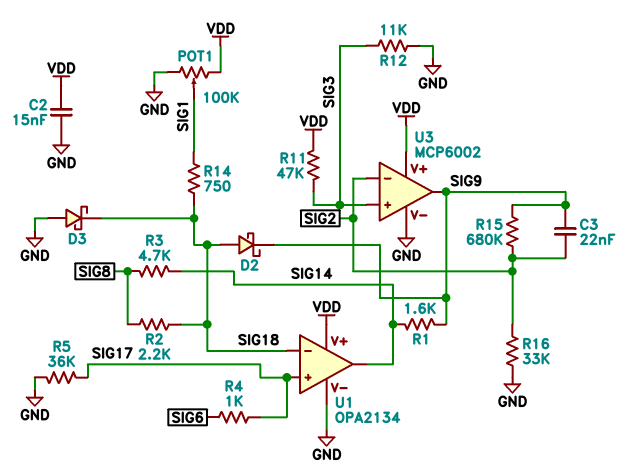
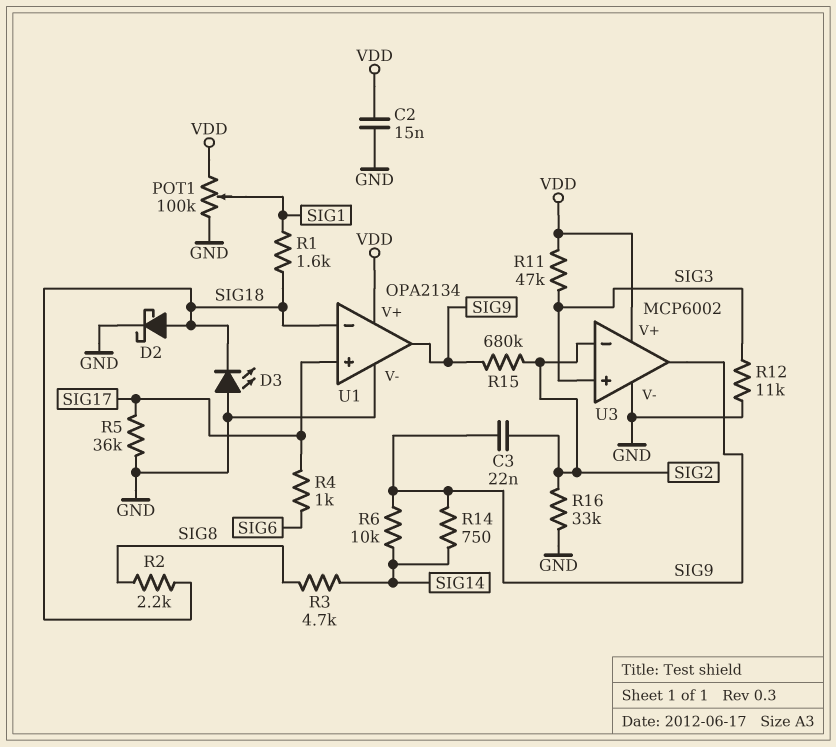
D2: schottky (A SIG18, K SIG9) -> schottky (A SIG18, K GND)
D3: schottky (A GND, K SIG18) -> LED (A GND, K SIG18)
R1: 1.6k (SIG9, SIG14) -> 1.6k (SIG1, SIG18)
R6: none -> 10k (SIG9, SIG14)
R14: 750 (SIG1, SIG18) -> 750 (SIG9, SIG14)
U1 pin out: SIG14 -> SIG9

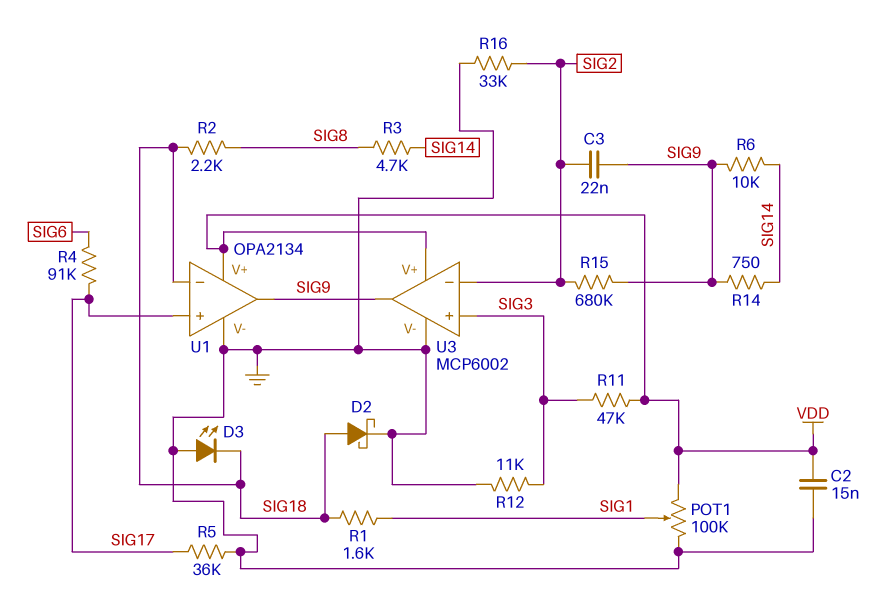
R4: 1k (SIG6, SIG17) -> 91k (SIG6, SIG17)

